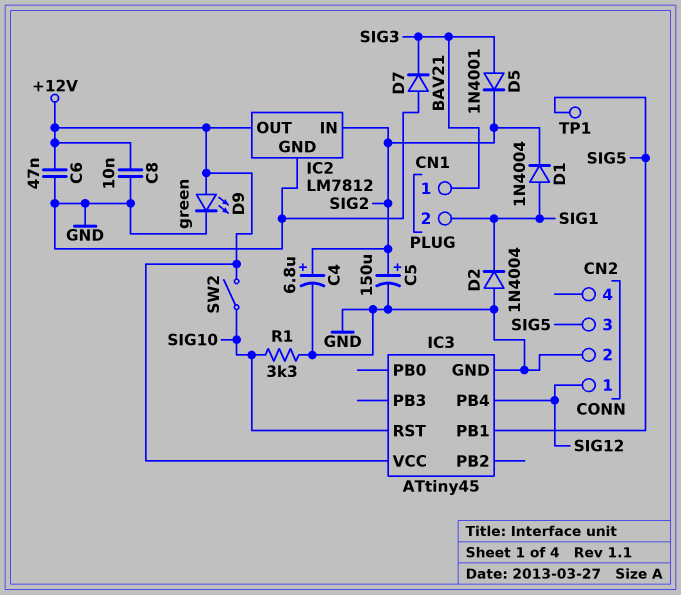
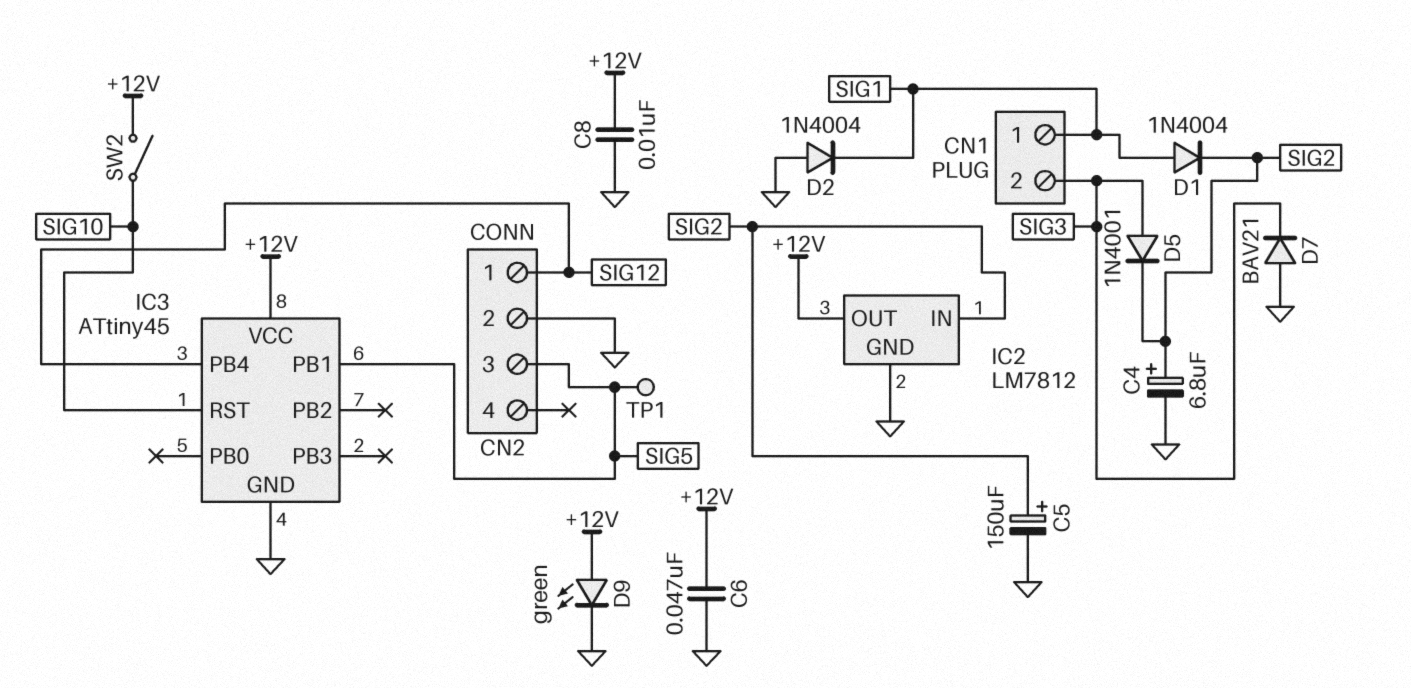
CN1 pin 1: SIG3 -> SIG1
CN1 pin 2: SIG1 -> SIG3
R1: 3.3k (GND, SIG10) -> none

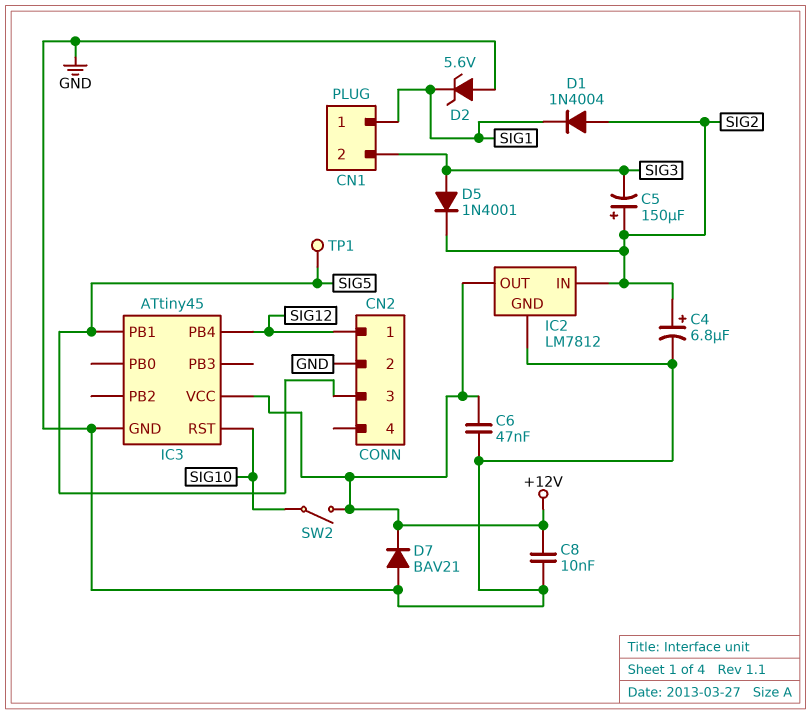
C5: 150uF (plus SIG2, minus GND) -> 150uF (plus SIG2, minus SIG3)
D1: diode 1N4004 (A SIG1, K SIG2) -> diode 1N4004 (A SIG2, K SIG1)
D2: diode 1N4004 (A GND, K SIG1) -> zener 5.6V (A GND, K SIG1)
D7: diode BAV21 (A GND, K SIG3) -> diode BAV21 (A GND, K +12V)
D9: LED green (A +12V, K GND) -> none

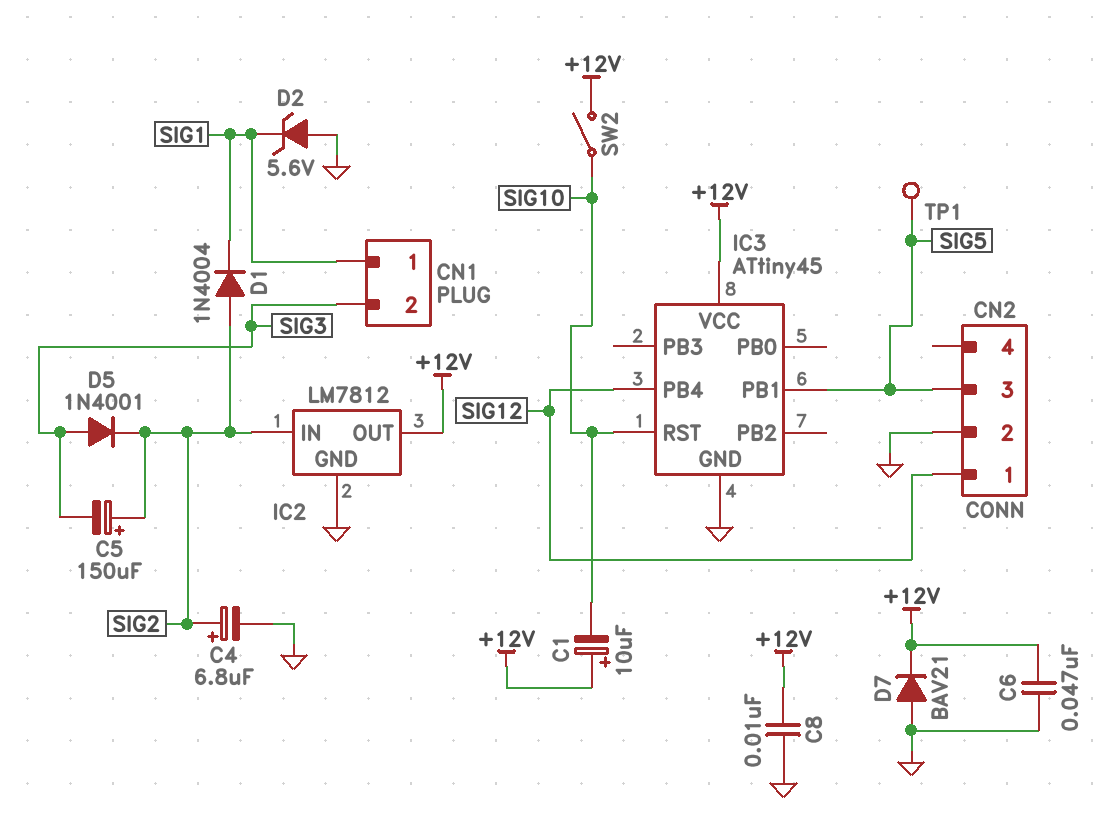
C1: none -> 10uF (plus +12V, minus SIG10)

